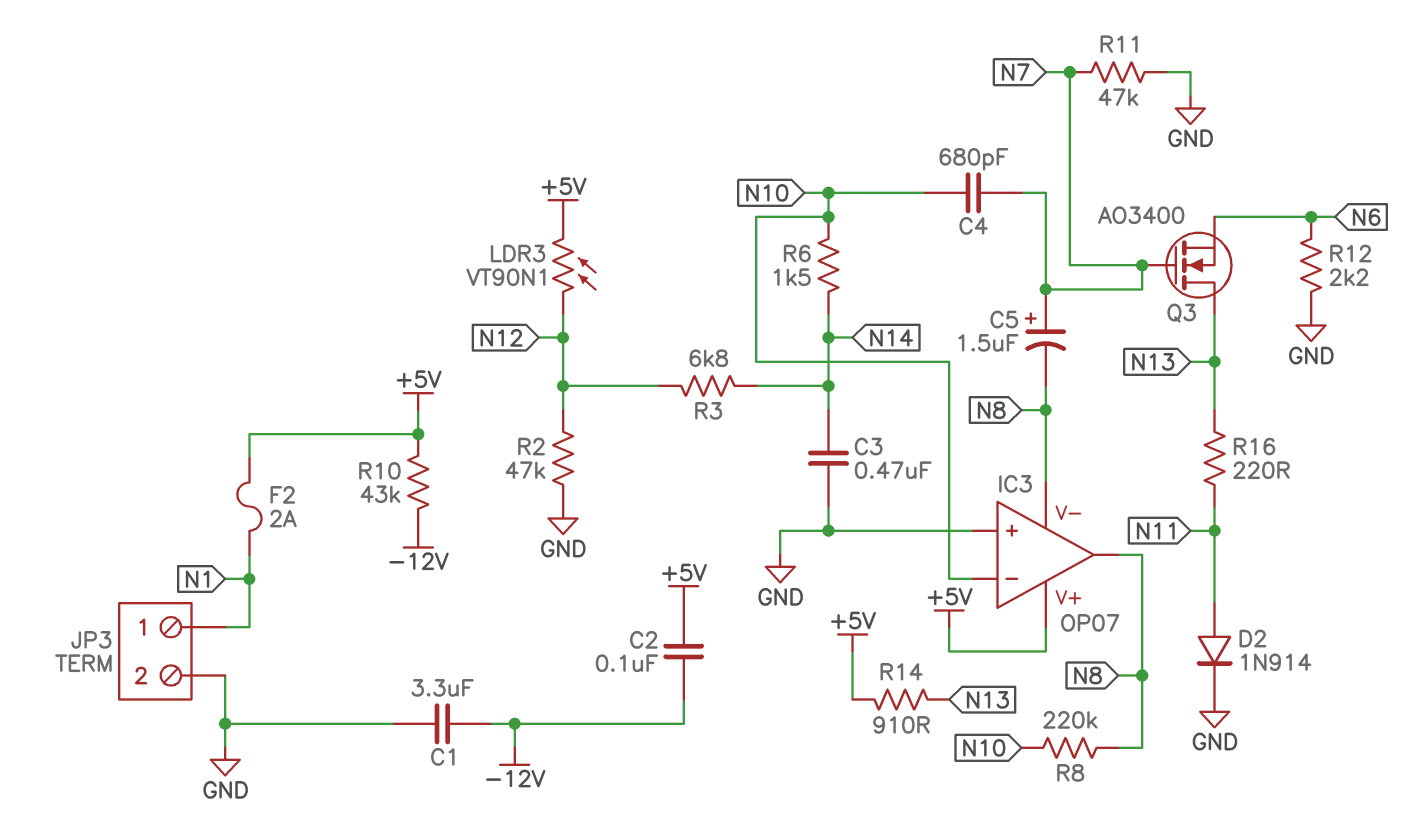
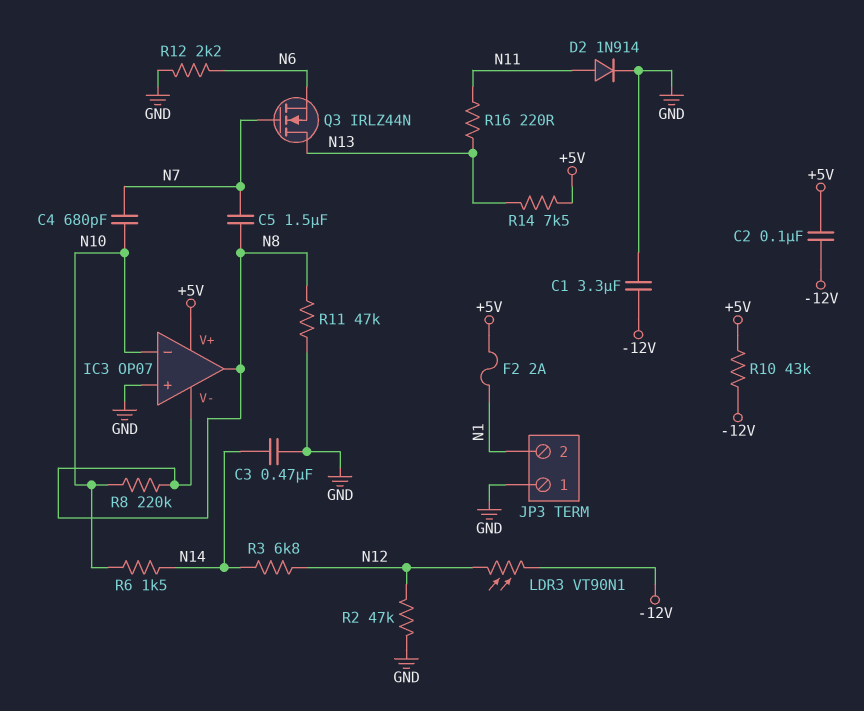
C5: 1.5uF (plus N7, minus N8) -> 1.5uF (N7, N8)
JP3 pin 1: N1 -> GND
JP3 pin 2: GND -> N1
LDR3: VT90N1 (+5V, N12) -> VT90N1 (-12V, N12)
Q3: NMOS AO3400 (G N7, D N13, S N6) -> NMOS IRLZ44N (G N7, D N13, S N6)
R11: 47k (GND, N7) -> 47k (GND, N8)
R14: 910 (+5V, N13) -> 7.5k (+5V, N13)

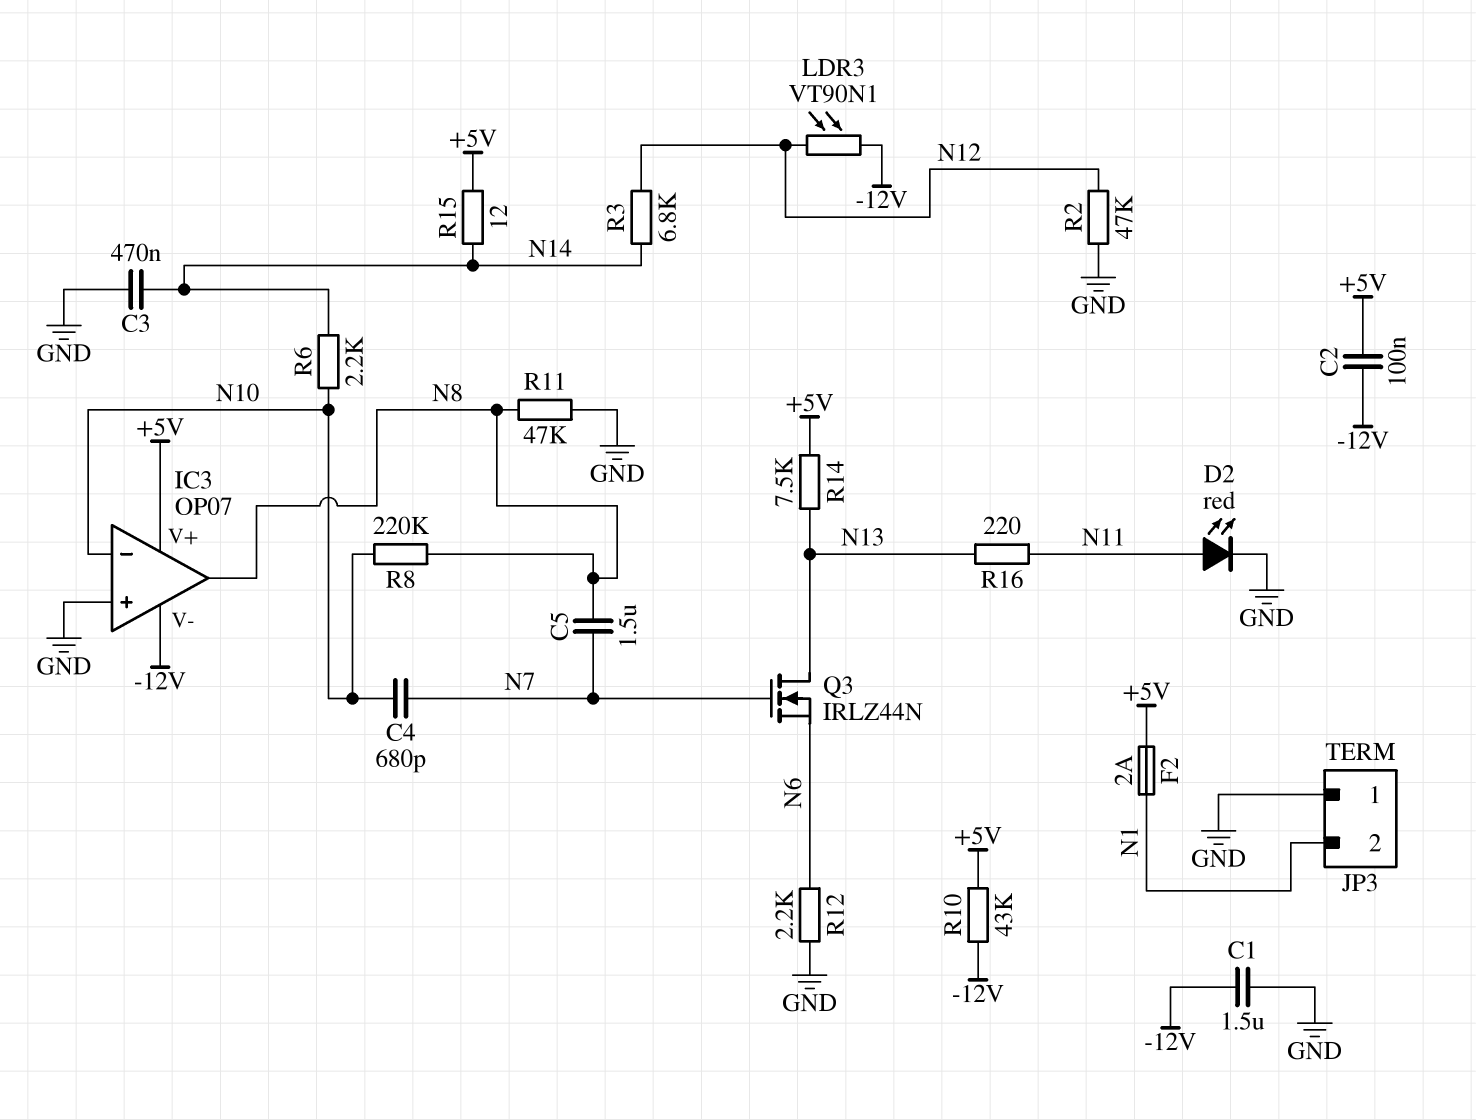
C1: 3.3uF (-12V, GND) -> 1.5uF (-12V, GND)
D2: diode 1N914 (A N11, K GND) -> LED red (A N11, K GND)
IC3 pin V-: N8 -> -12V
R6: 1.5k (N10, N14) -> 2.2k (N10, N14)
R15: none -> 12 (+5V, N14)

